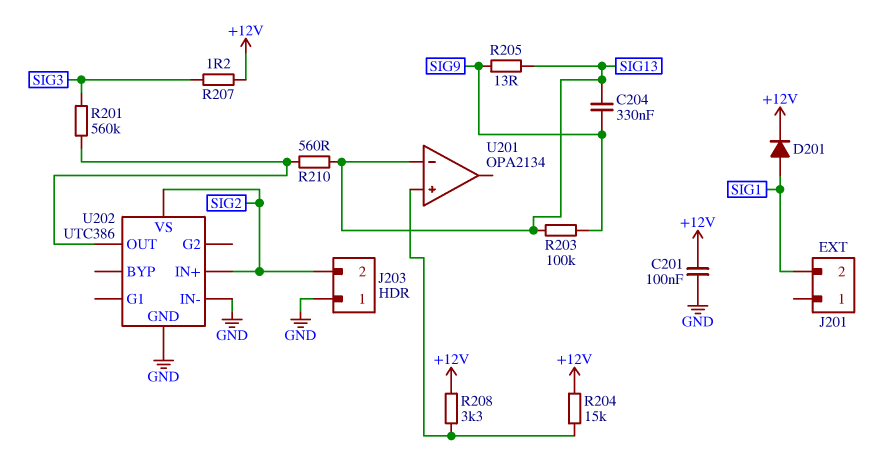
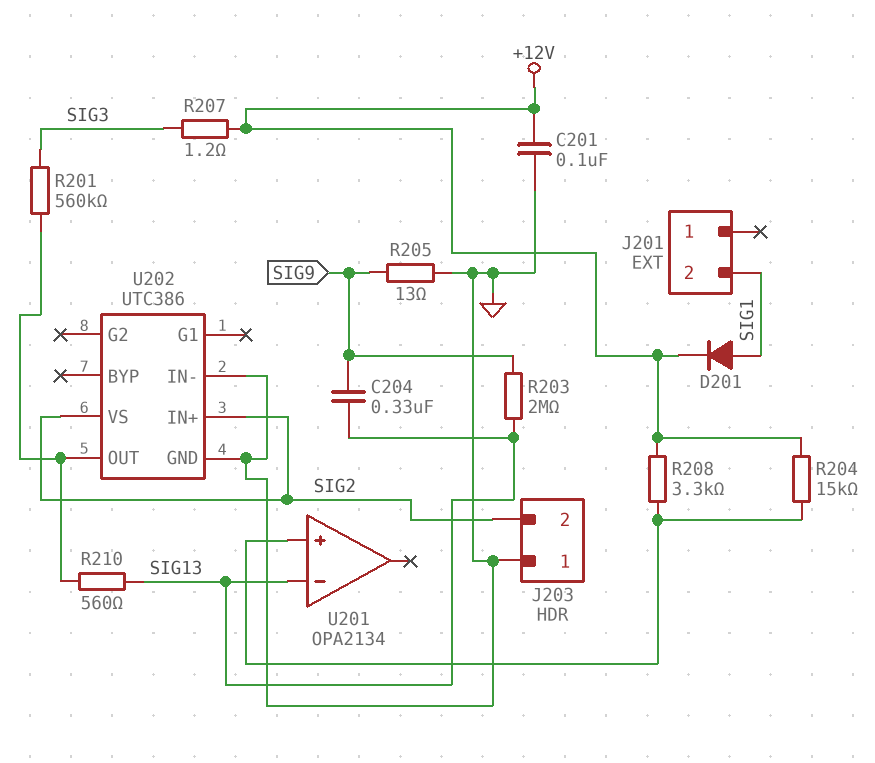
R203: 100k (SIG9, SIG13) -> 2M (SIG9, SIG13)
R205: 13 (SIG9, SIG13) -> 13 (GND, SIG9)

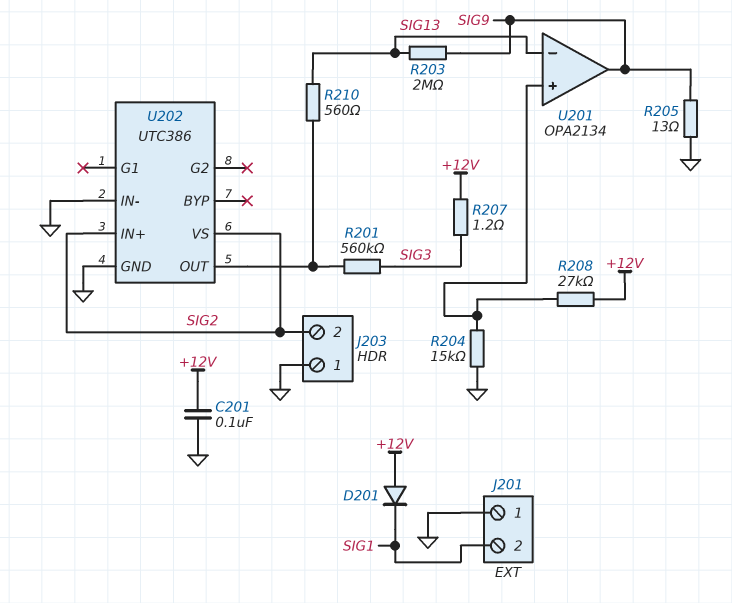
C204: 330nF (SIG9, SIG13) -> none
D201: diode (A SIG1, K +12V) -> diode (A +12V, K SIG1)
J201 pin 1: none -> GND
R204: 15k (+12V, U201/in+) -> 15k (GND, U201/in+)
R208: 3.3k (+12V, U201/in+) -> 27k (+12V, U201/in+)
U201 pin out: none -> SIG9

